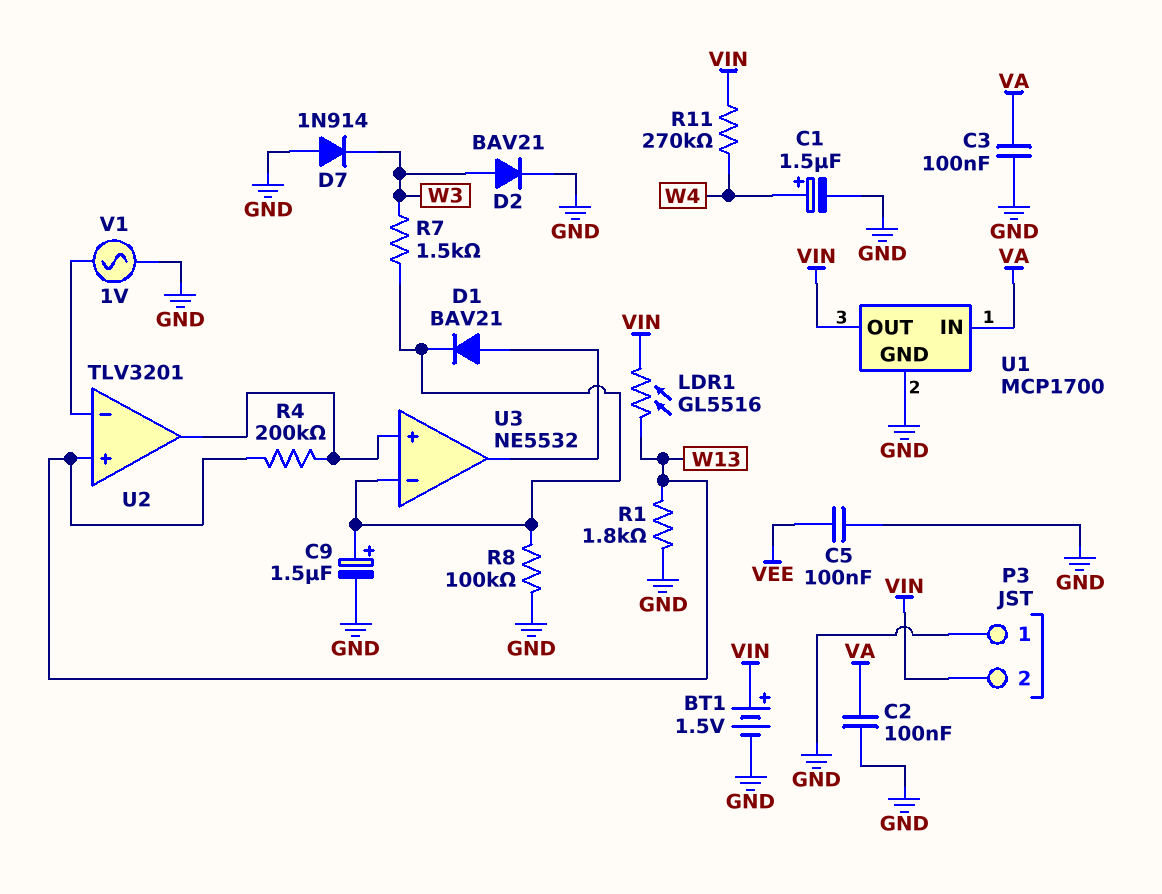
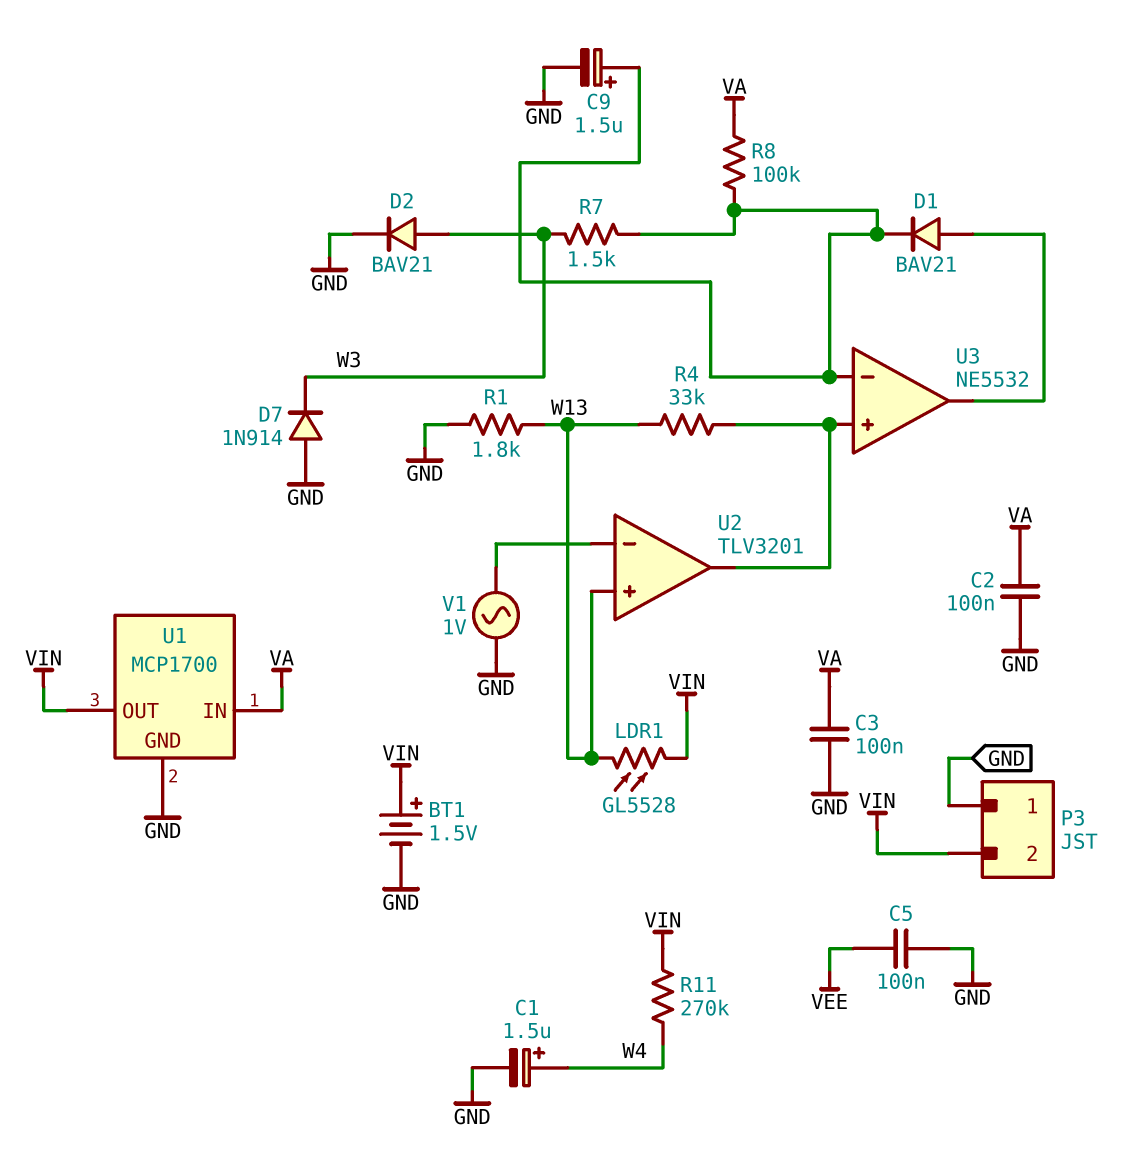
LDR1: GL5516 (VIN, W13) -> GL5528 (VIN, W13)
R4: 200k (U2/out, W13) -> 33k (U2/out, W13)
R8: 100k (GND, U3/in-) -> 100k (U3/in-, VA)

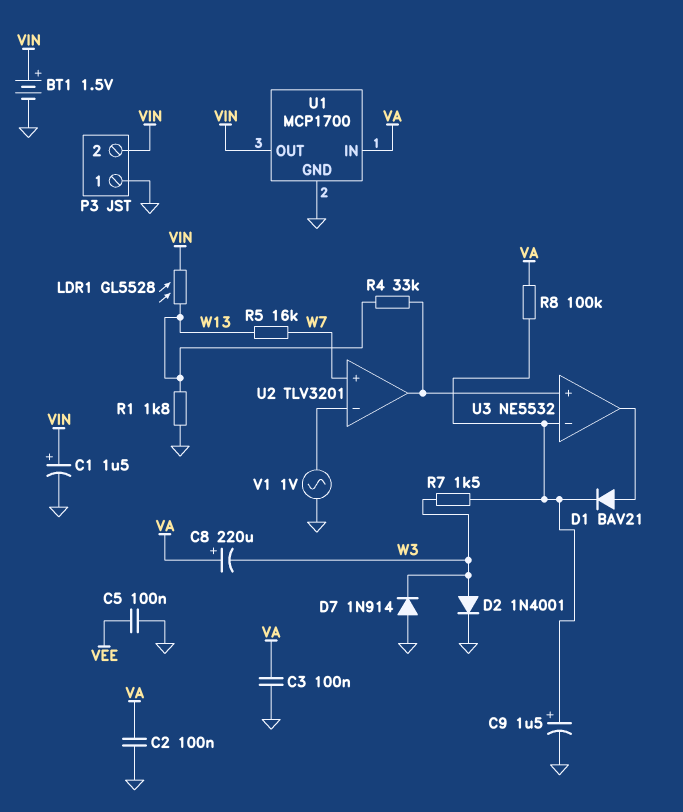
C1: 1.5uF (plus W4, minus GND) -> 1.5uF (plus VIN, minus GND)
C8: none -> 220uF (plus VA, minus W3)
D2: diode BAV21 (A W3, K GND) -> diode 1N4001 (A W3, K GND)
R5: none -> 16k (W7, W13)
R11: 270k (VIN, W4) -> none
U2 pin in+: W13 -> W7

